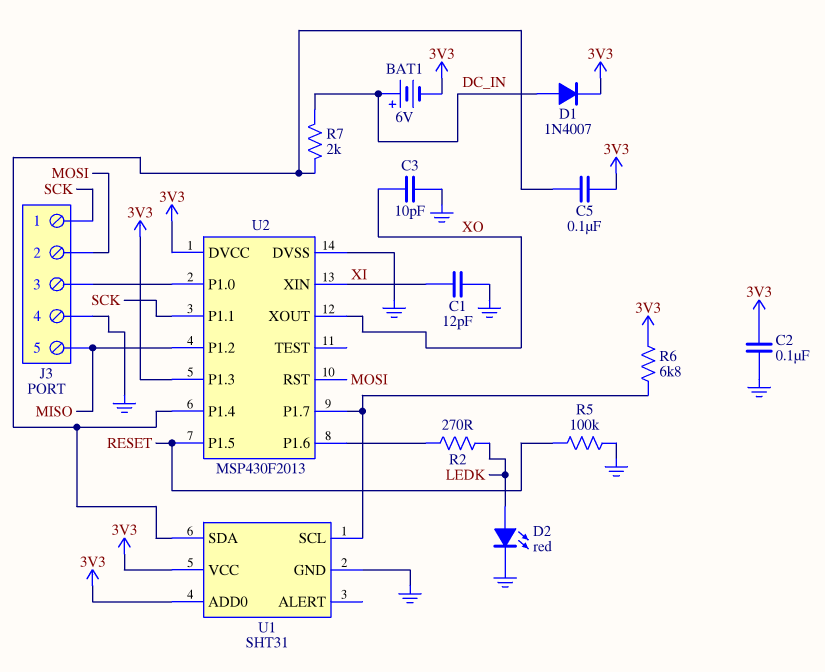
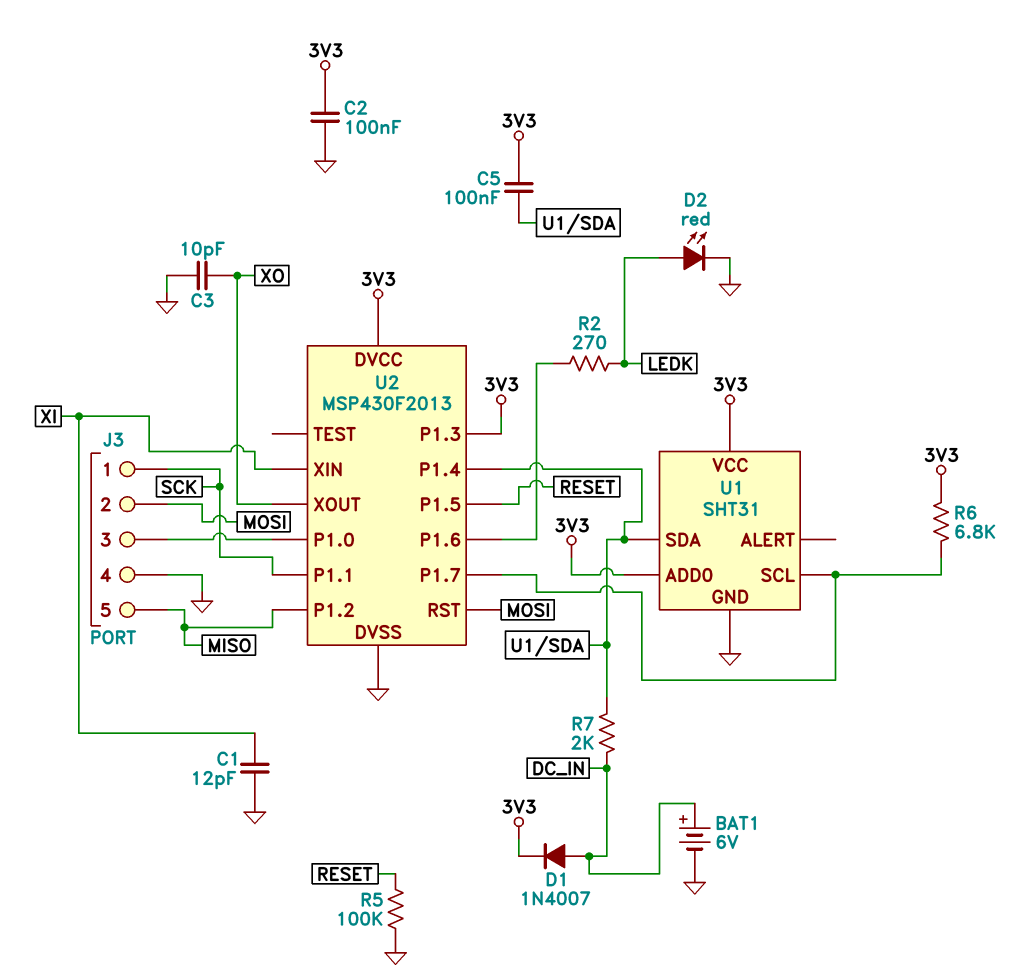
BAT1: 6V (plus DC_IN, minus 3V3) -> 6V (plus DC_IN, minus GND)

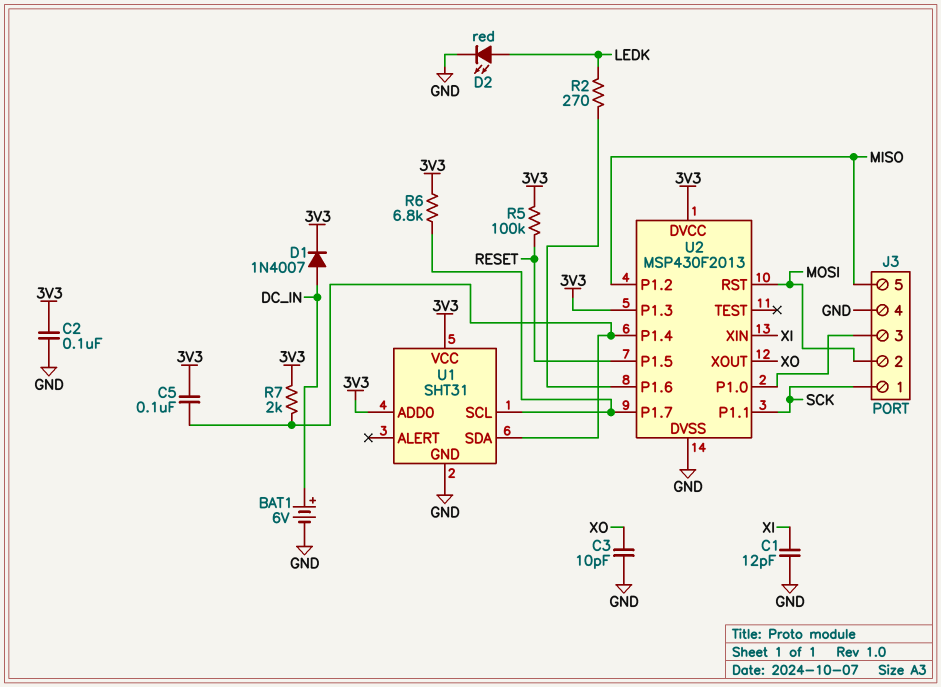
R5: 100k (GND, RESET) -> 100k (3V3, RESET)
R7: 2k (DC_IN, U1/SDA) -> 2k (3V3, U1/SDA)

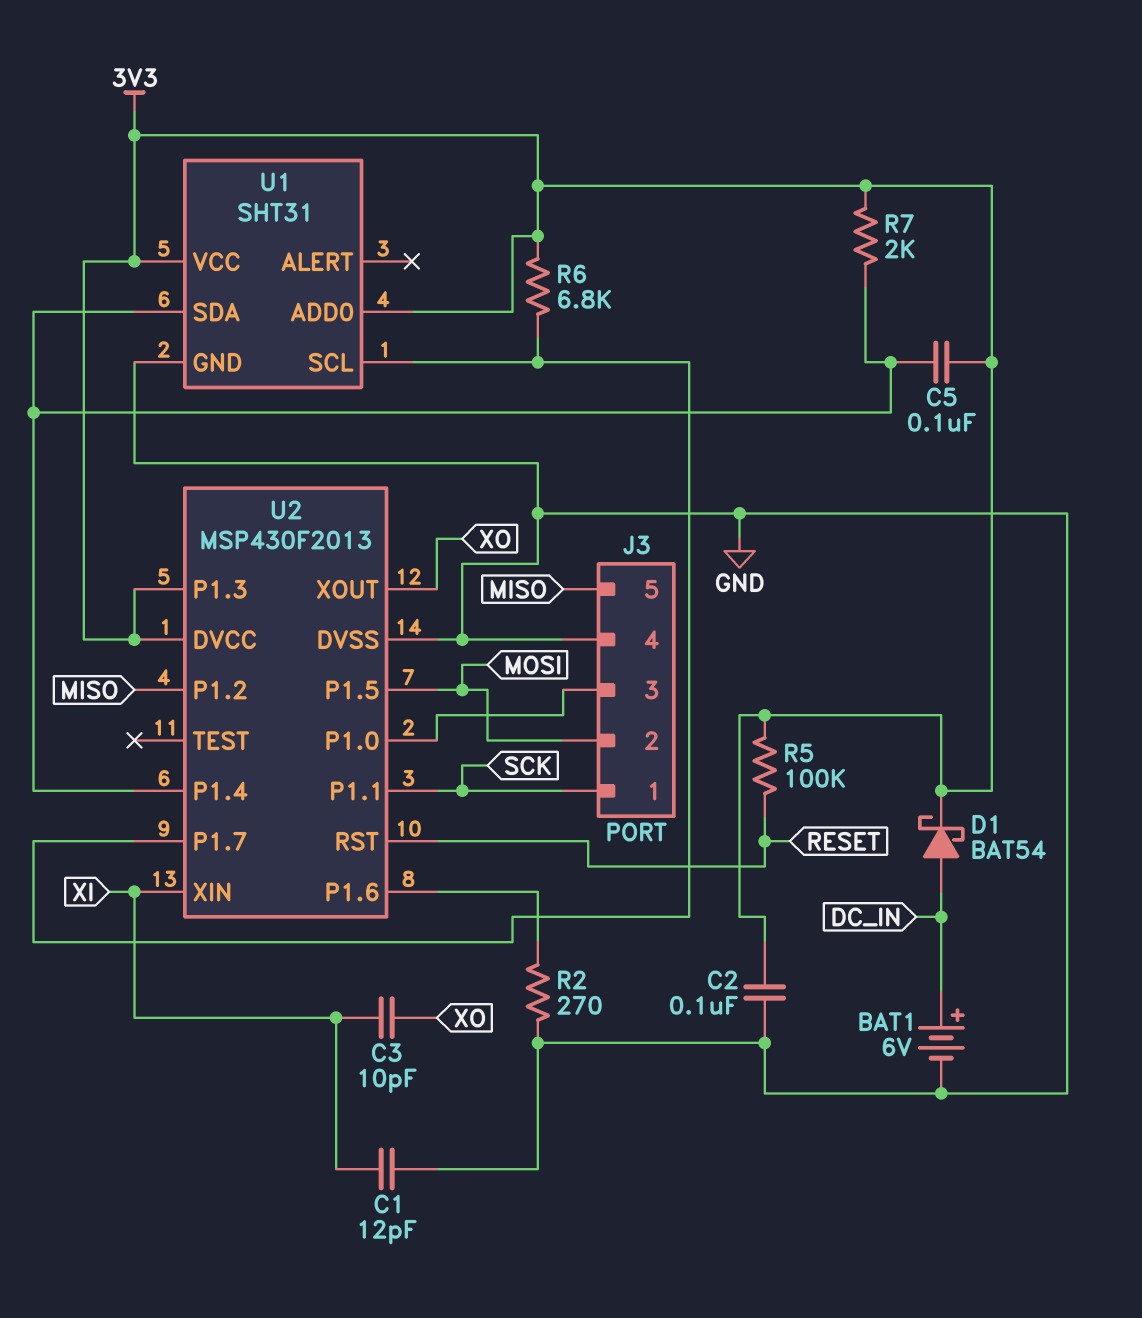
C3: 10pF (GND, XO) -> 10pF (XI, XO)
D1: diode 1N4007 (A DC_IN, K 3V3) -> schottky BAT54 (A DC_IN, K 3V3)
D2: LED red (A LEDK, K GND) -> none
R2: 270 (LEDK, U2/P1.6) -> 270 (GND, U2/P1.6)
U2 pin P1.5: RESET -> MOSI
U2 pin RST: MOSI -> RESET

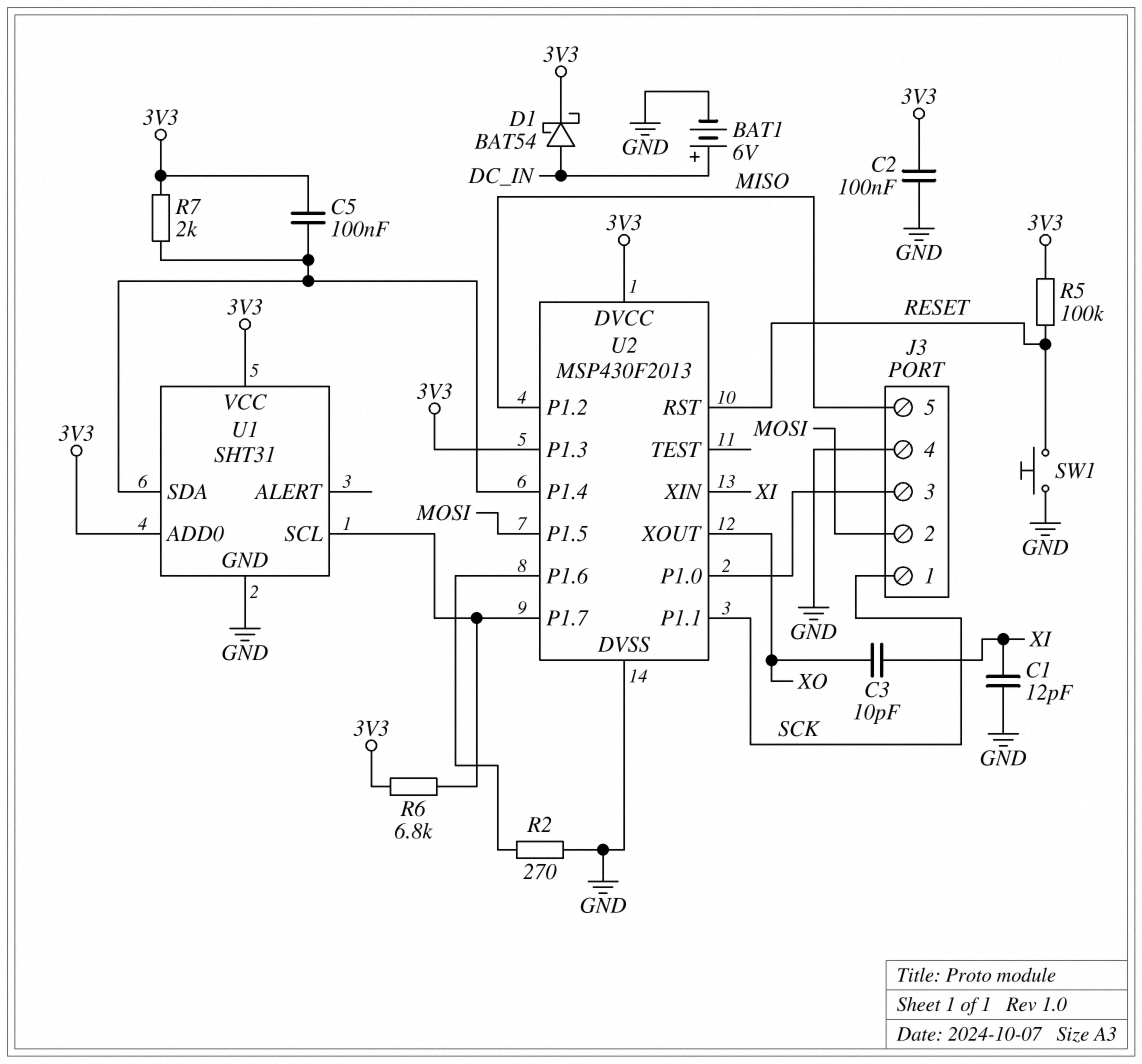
SW1: none -> button (GND, RESET)

